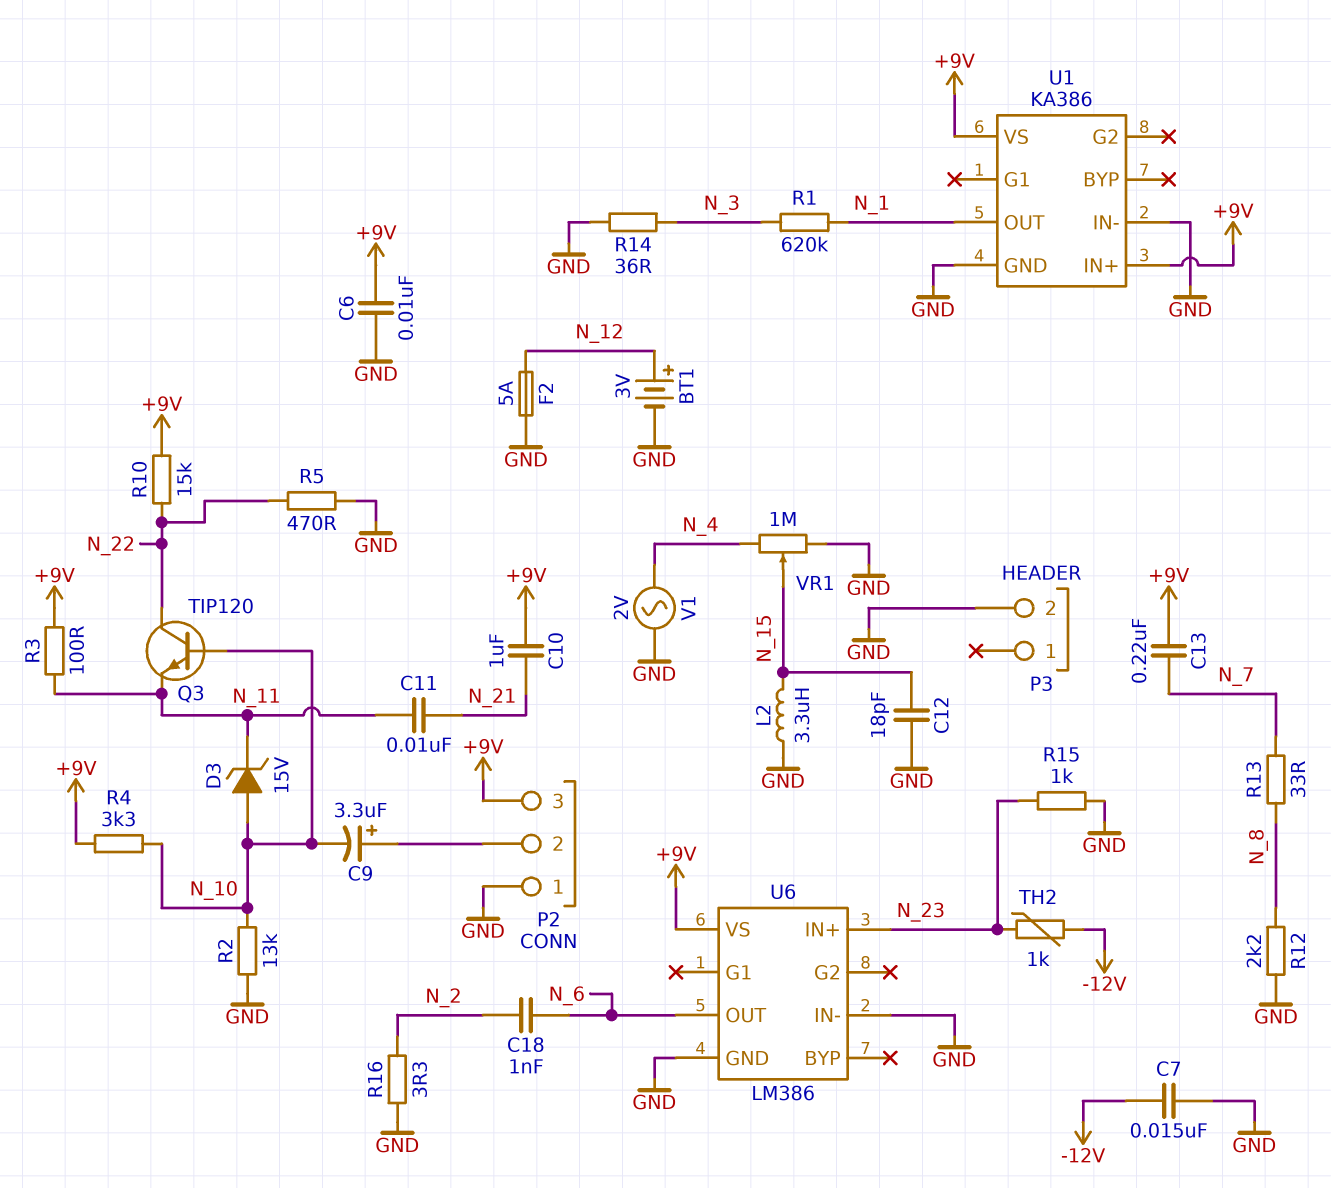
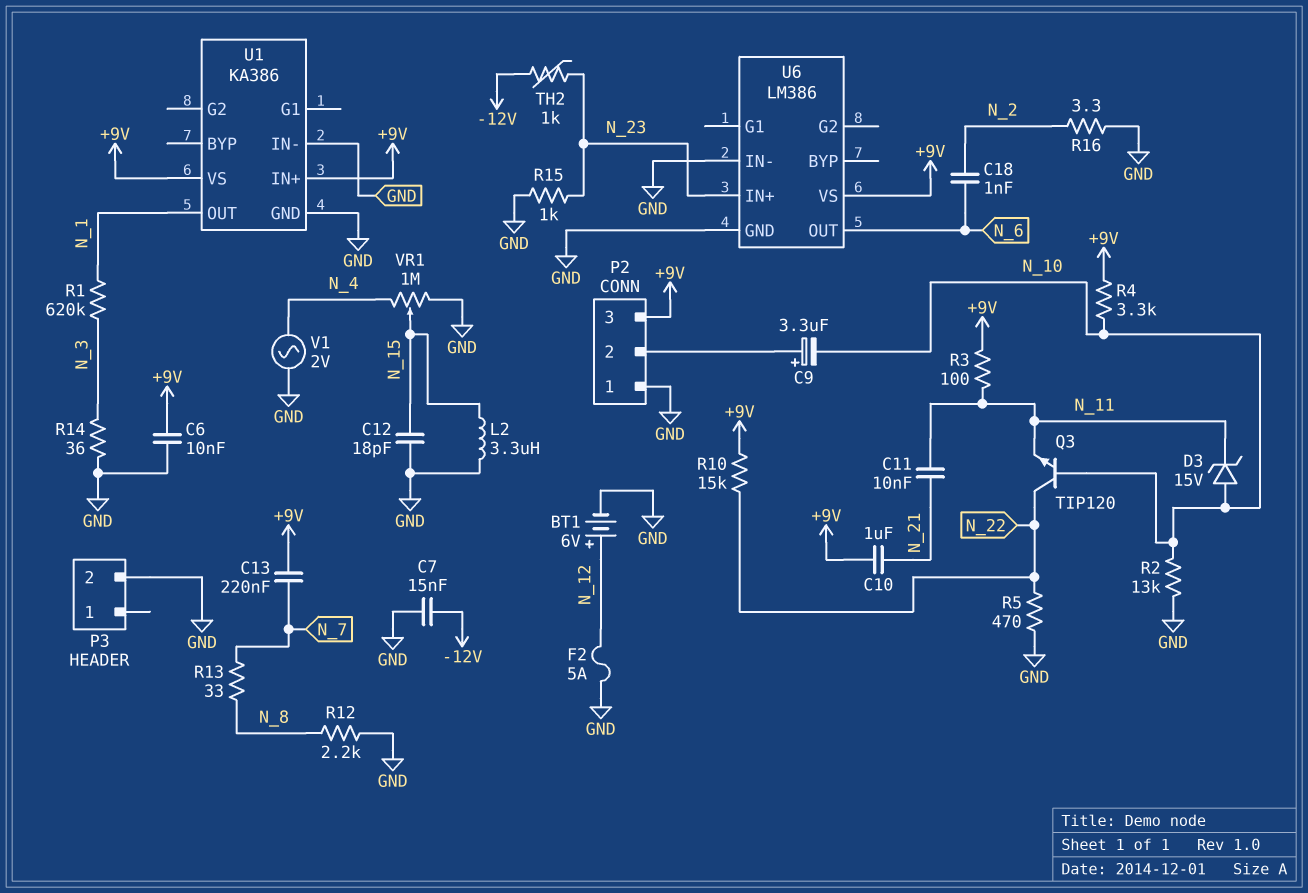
BT1: 3V (plus N_12, minus GND) -> 6V (plus N_12, minus GND)

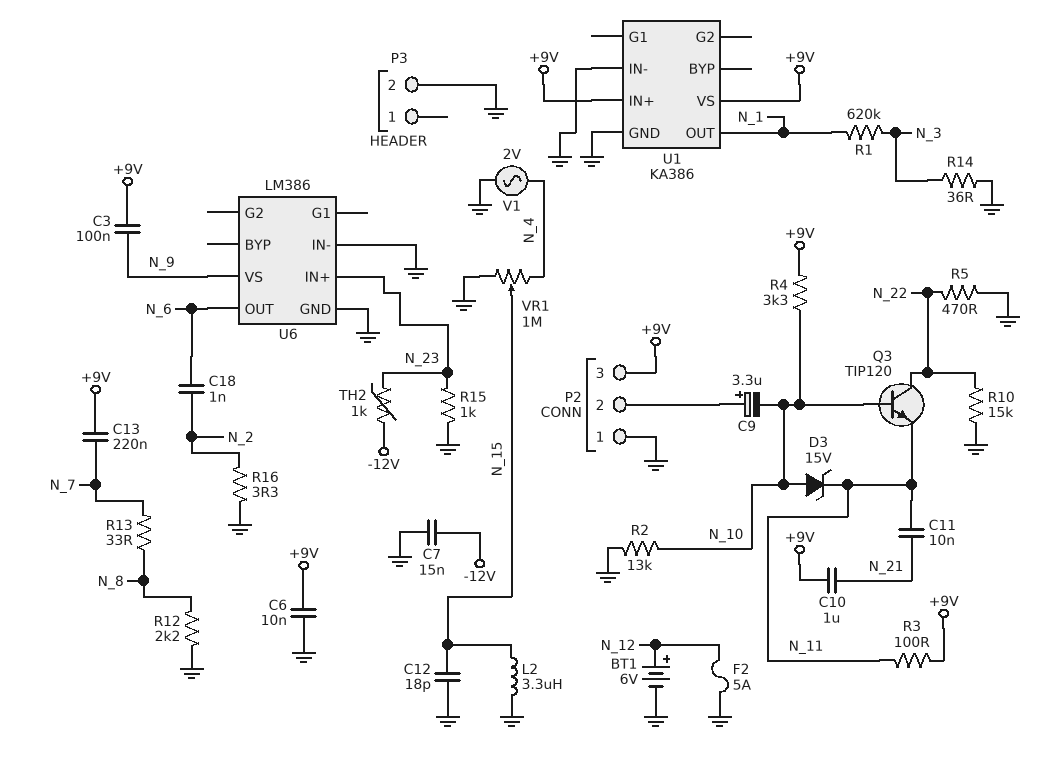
C3: none -> 100nF (+9V, N_9)
R10: 15k (+9V, N_22) -> 15k (GND, N_22)
U6 pin VS: +9V -> N_9

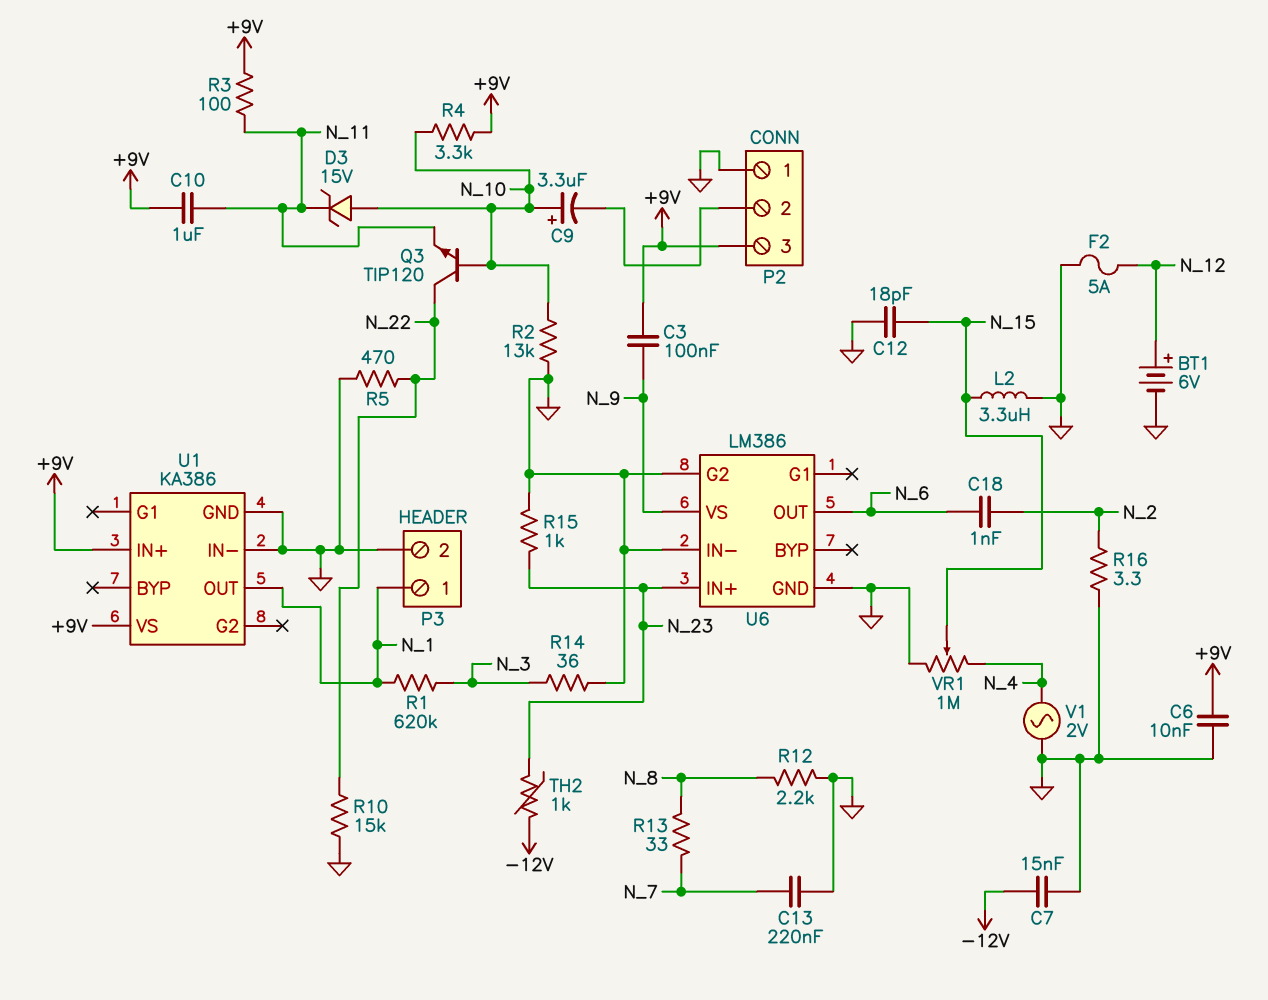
C9: 3.3uF (plus P2/2, minus N_10) -> 3.3uF (plus N_10, minus P2/2)
C10: 1uF (+9V, N_21) -> 1uF (+9V, N_11)
C11: 10nF (N_11, N_21) -> none
C13: 220nF (+9V, N_7) -> 220nF (GND, N_7)
P3 pin 1: none -> N_1
U6 pin G2: none -> GND

